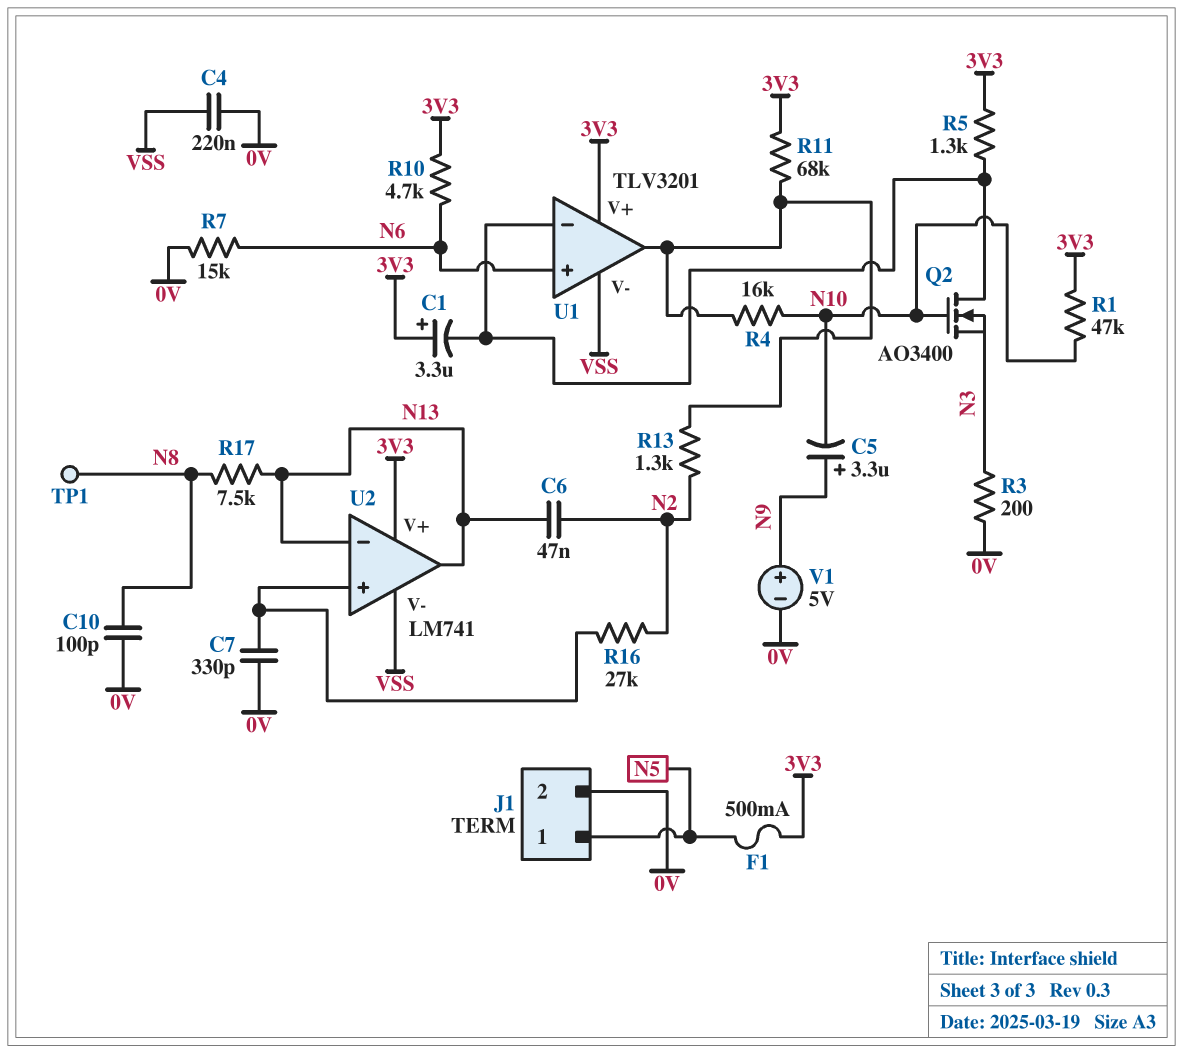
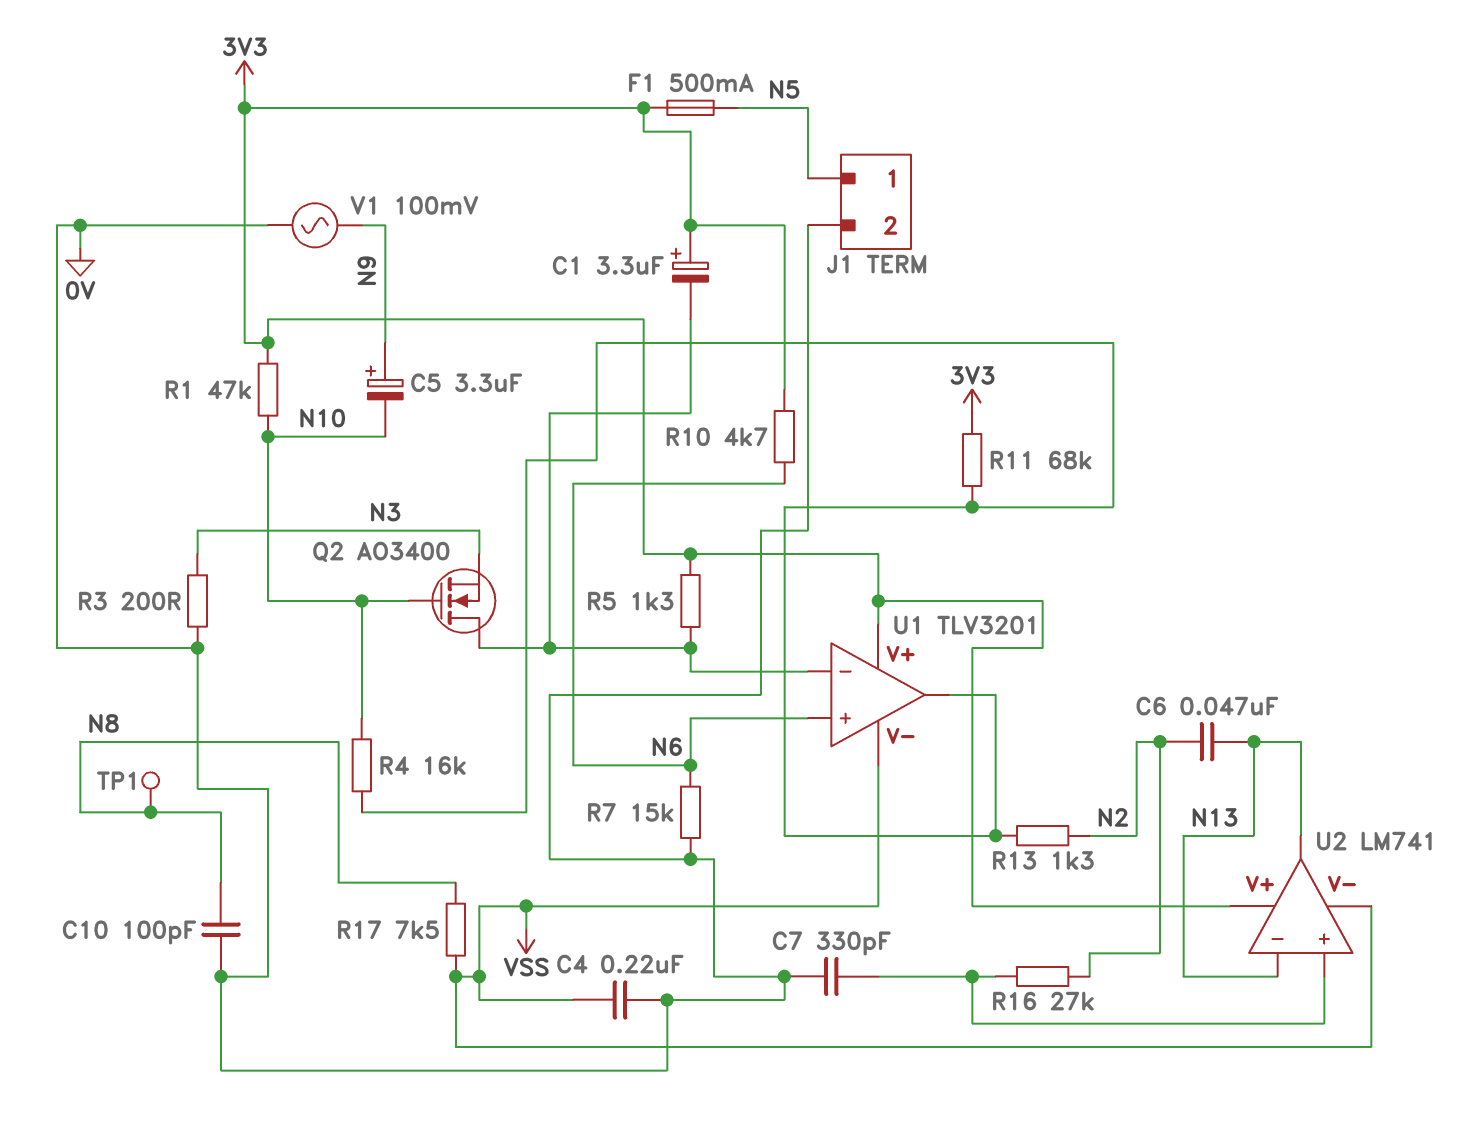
R17: 7.5k (N8, N13) -> 7.5k (N8, VSS)
V1: 5V (plus N9, minus 0V) -> AC 100mV (0V, N9)

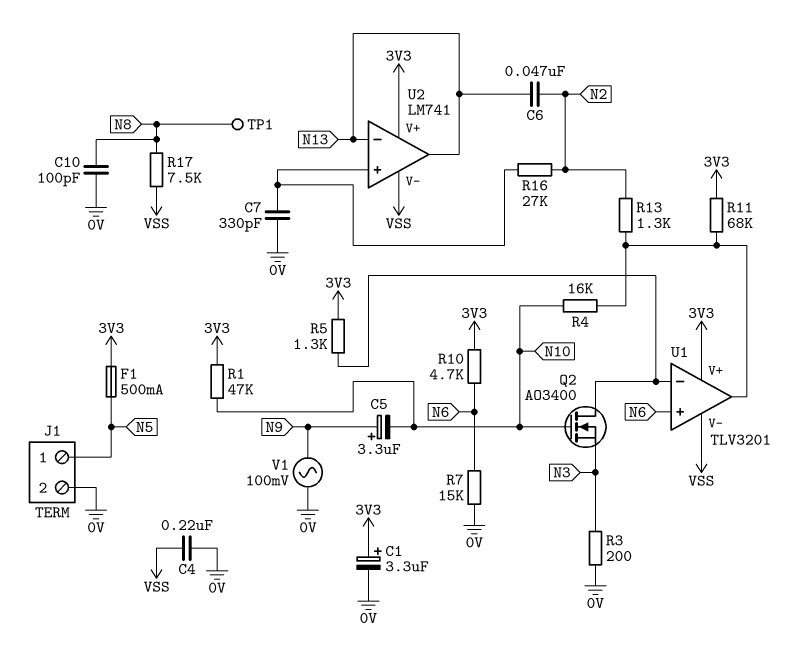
C1: 3.3uF (plus 3V3, minus U1/in-) -> 3.3uF (plus 3V3, minus 0V)

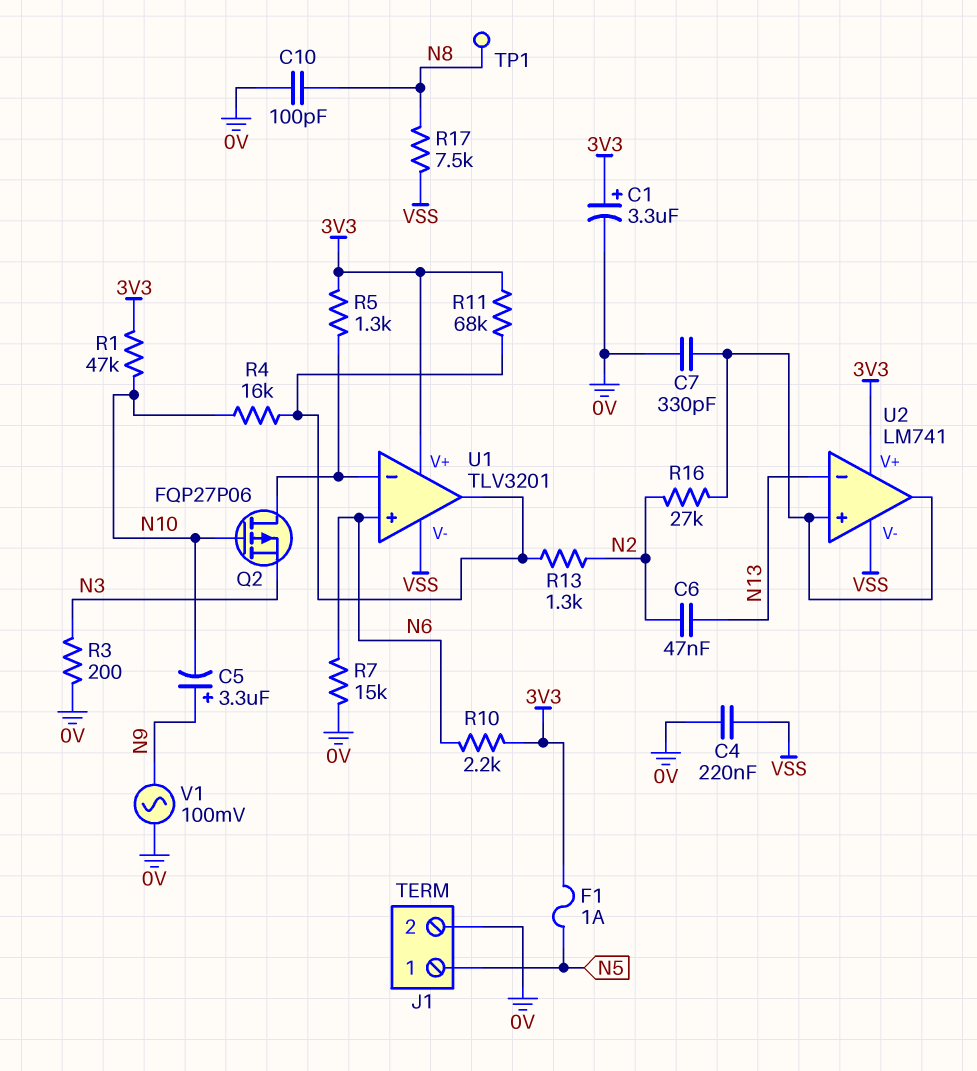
F1: 500mA (3V3, N5) -> 1A (3V3, N5)
Q2: NMOS AO3400 (G N10, D U1/in-, S N3) -> PMOS FQP27P06 (G N10, D U1/in-, S N3)
R10: 4.7k (3V3, N6) -> 2.2k (3V3, N6)
U2 pin out: N13 -> U2/in+

